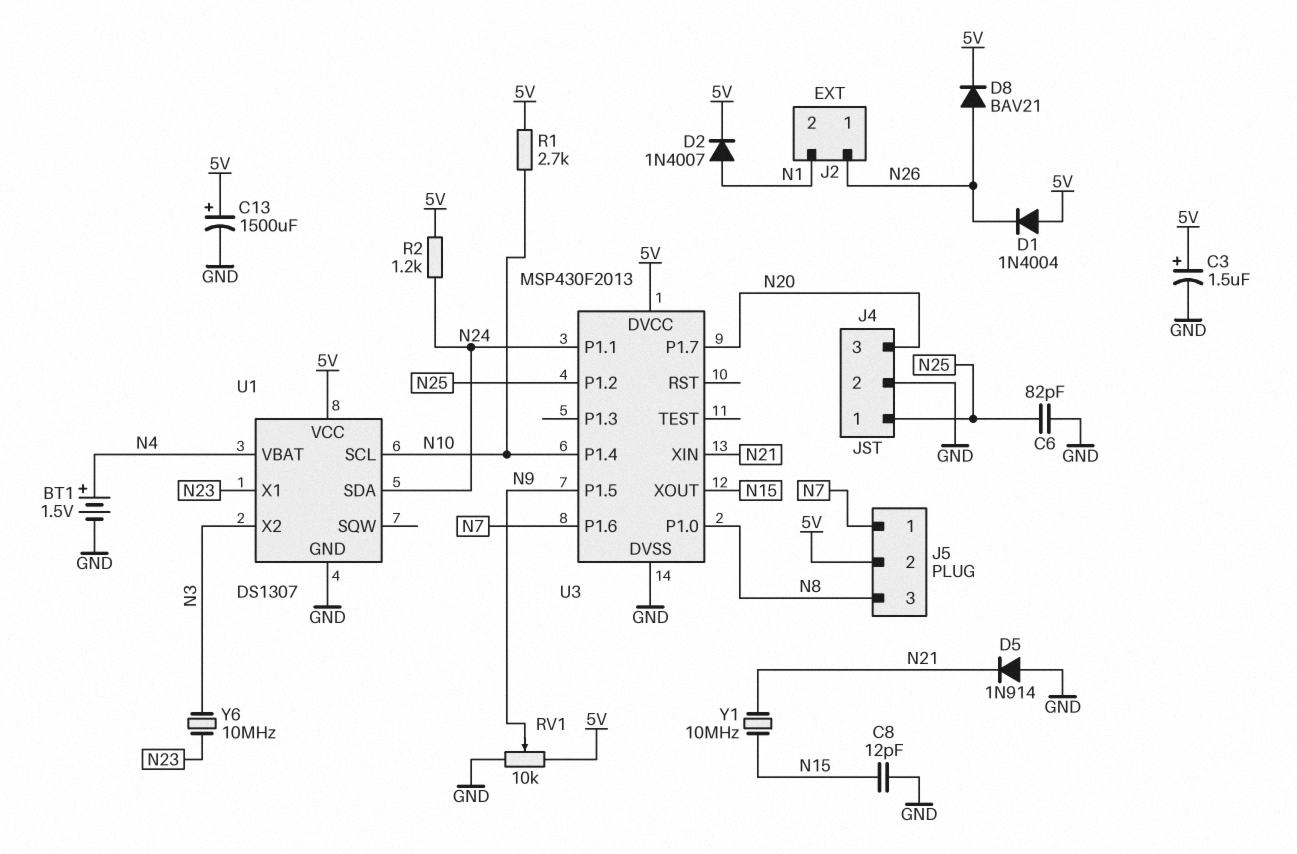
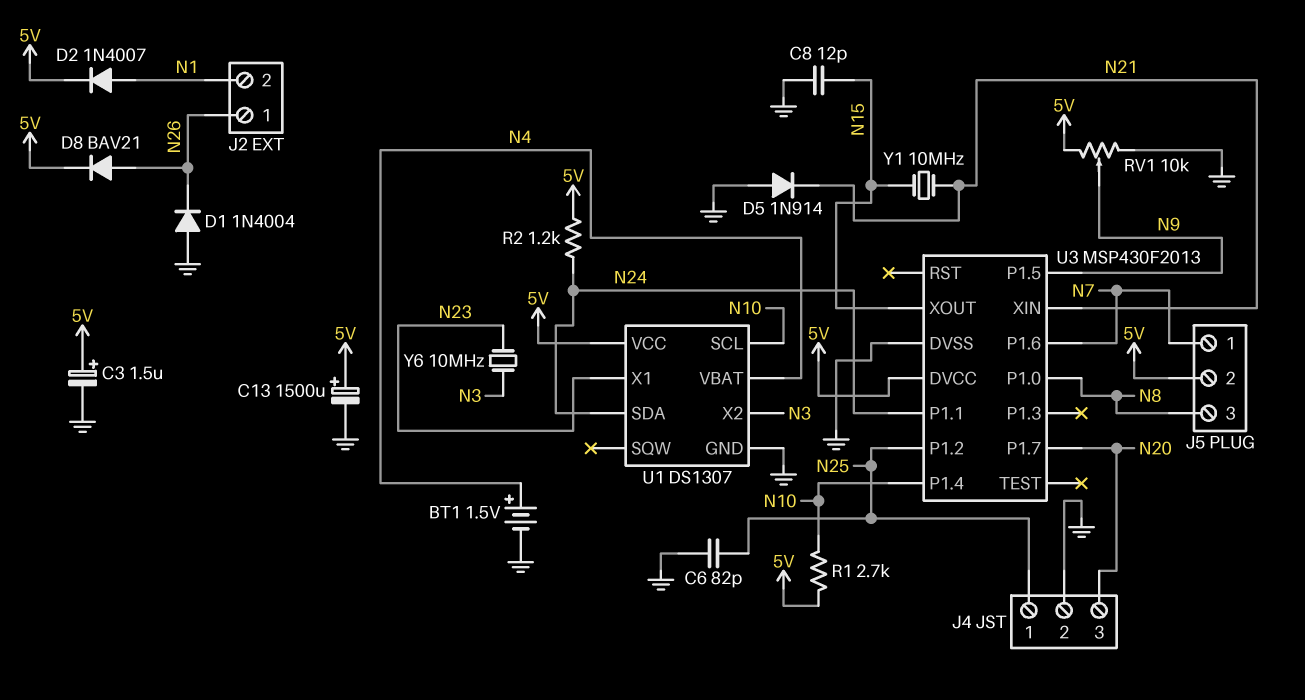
D1: diode 1N4004 (A 5V, K N26) -> diode 1N4004 (A GND, K N26)

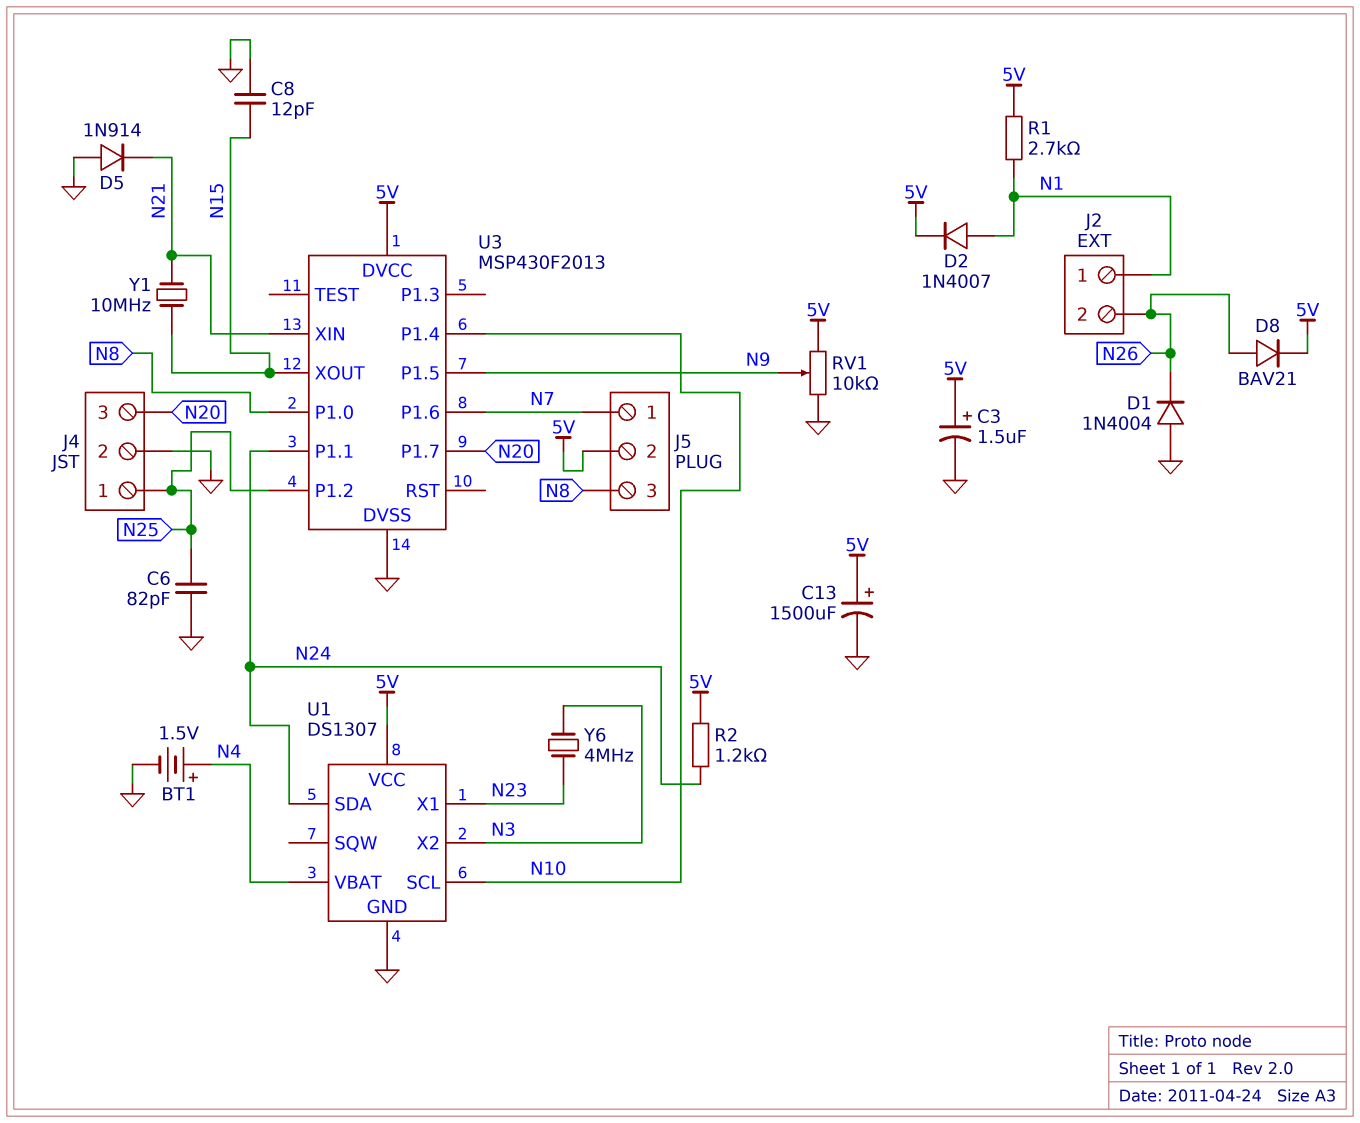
J2 pin 1: N26 -> N1
J2 pin 2: N1 -> N26
R1: 2.7k (5V, N10) -> 2.7k (5V, N1)
Y6: 10MHz (N3, N23) -> 4MHz (N3, N23)

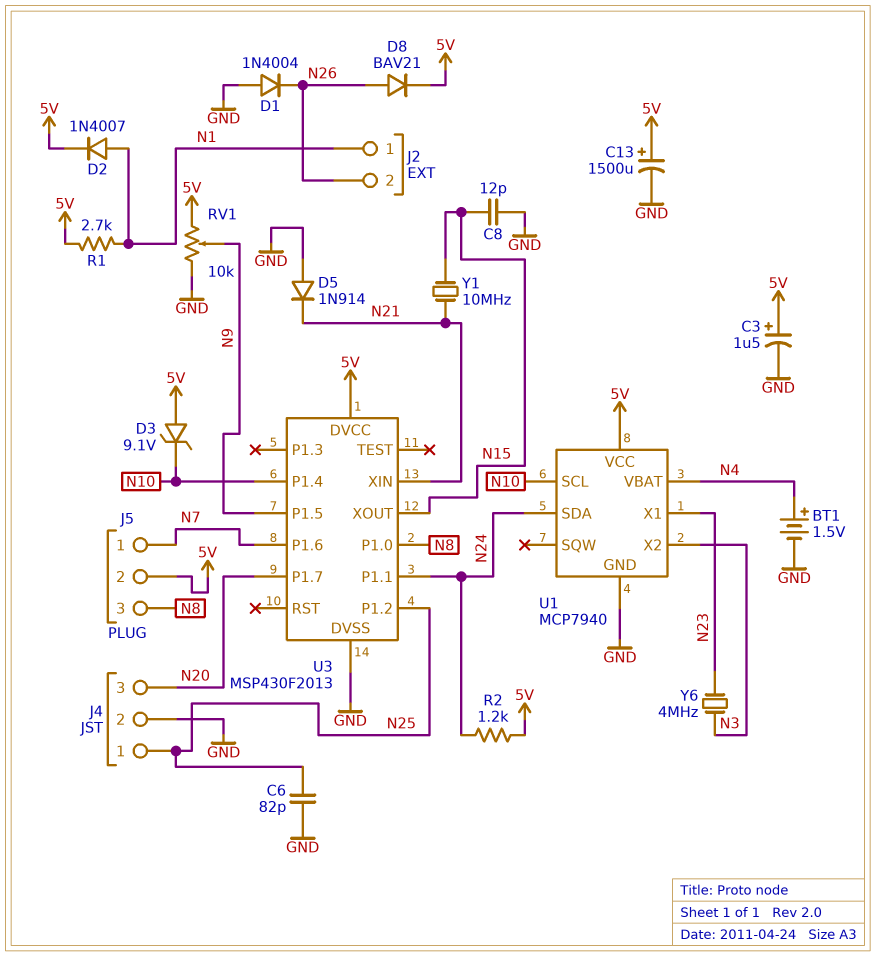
D3: none -> zener 9.1V (A 5V, K N10)
U1: DS1307 -> MCP7940

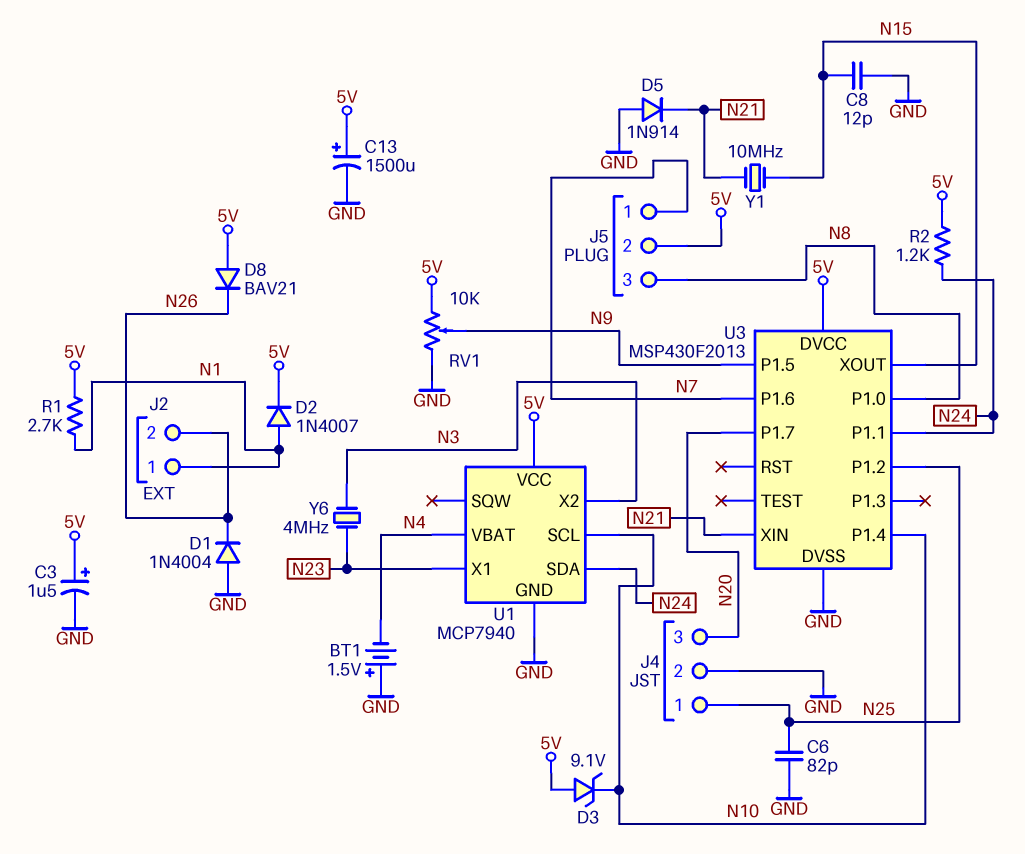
BT1: 1.5V (plus N4, minus GND) -> 1.5V (plus GND, minus N4)
D8: diode BAV21 (A N26, K 5V) -> diode BAV21 (A 5V, K N26)

